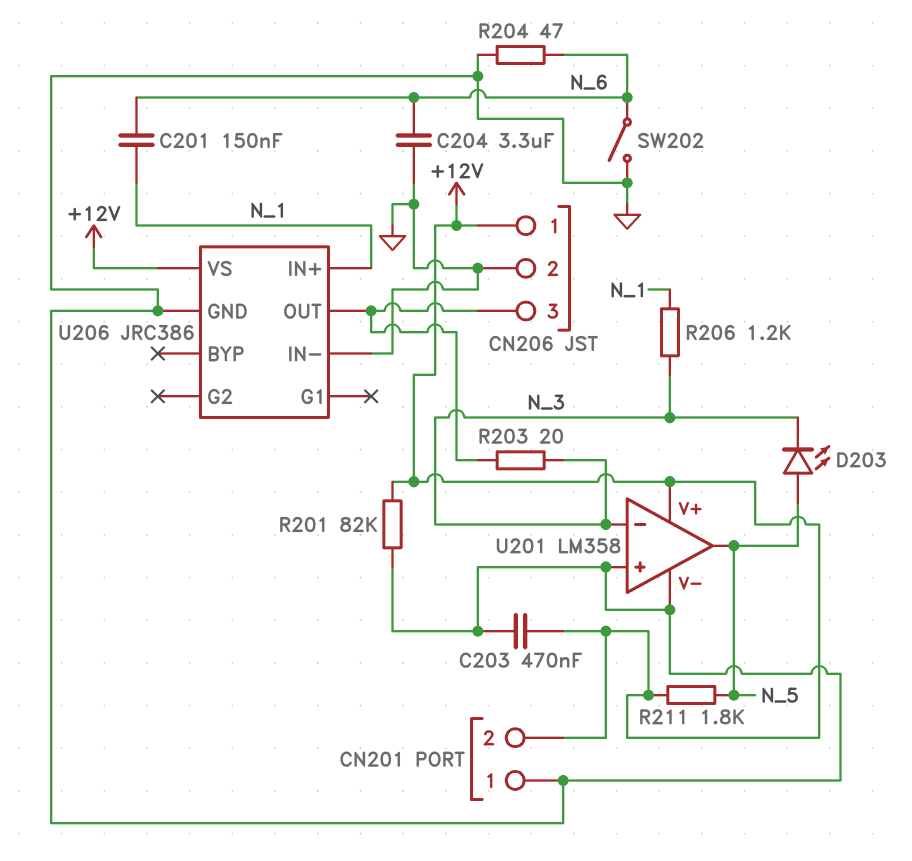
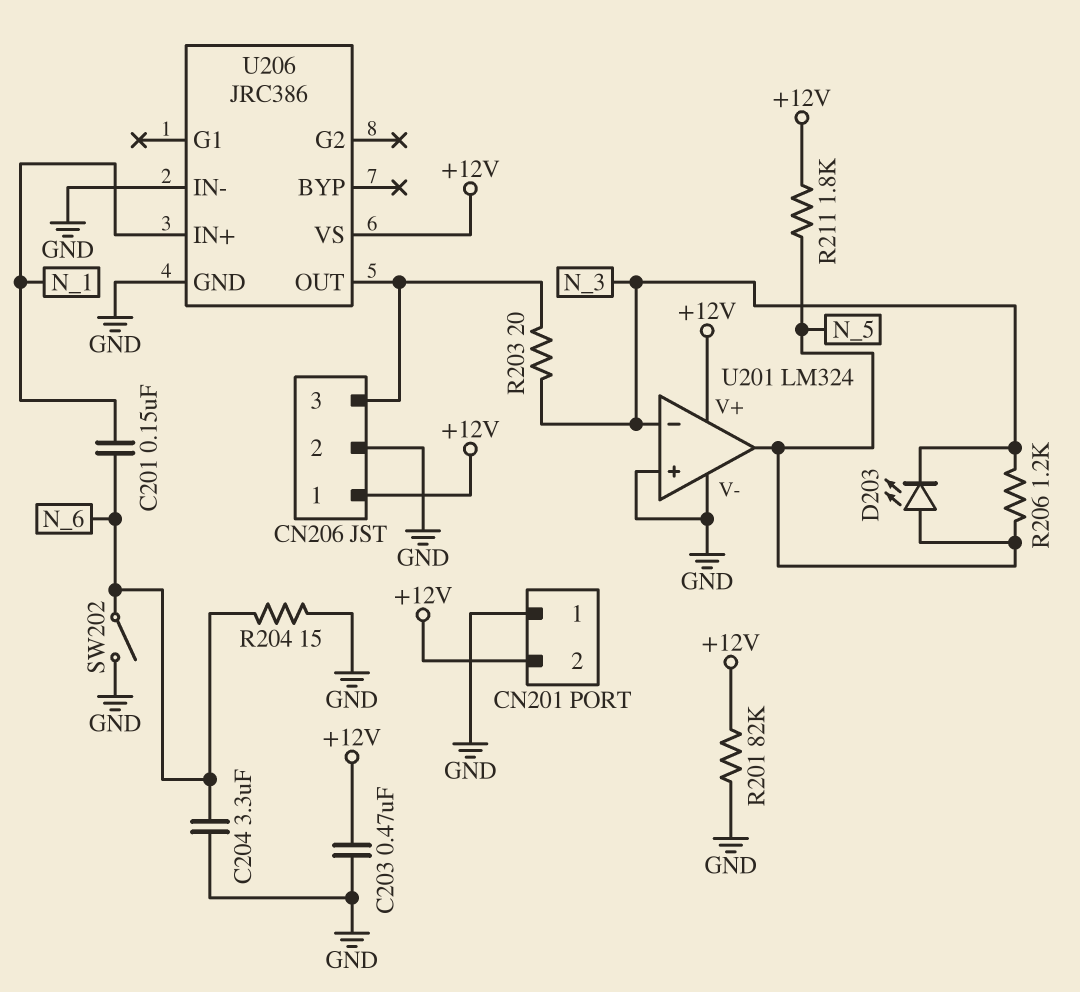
R204: 47 (GND, N_6) -> 15 (GND, N_6)
R206: 1.2k (N_1, N_3) -> 1.2k (N_3, N_5)
U201: LM358 -> LM324

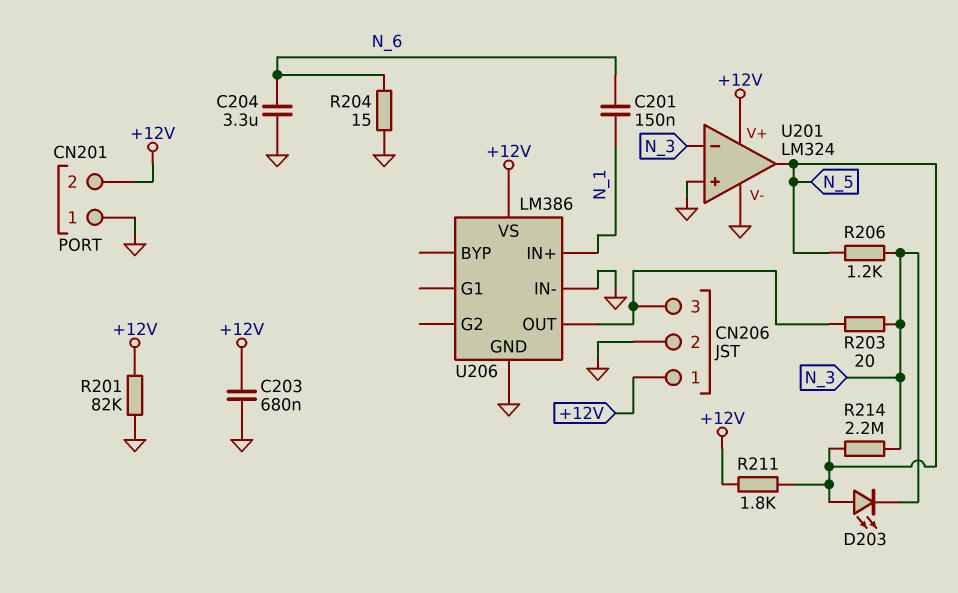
C203: 470nF (+12V, GND) -> 680nF (+12V, GND)
R214: none -> 2.2M (N_3, N_5)
SW202: switch (GND, N_6) -> none
U206: JRC386 -> LM386

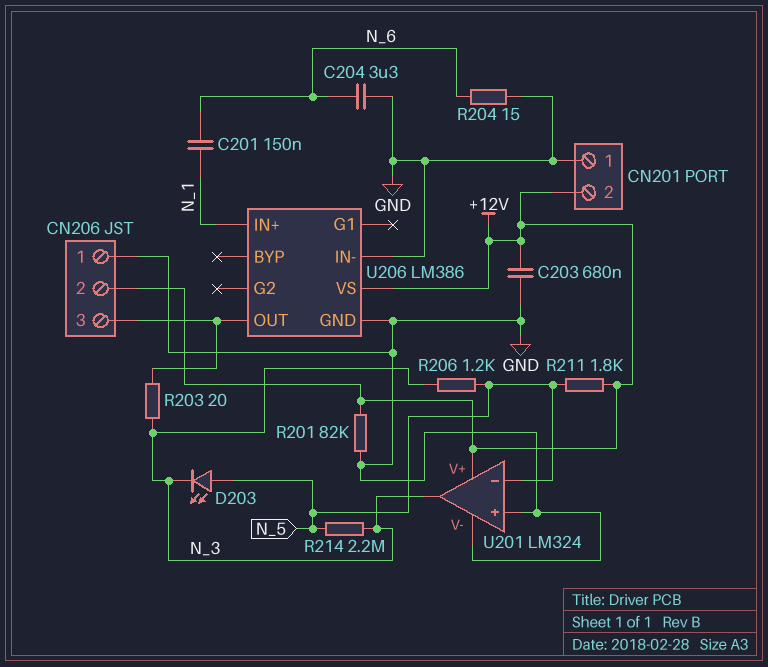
CN206 pin 1: +12V -> GND
CN206 pin 2: GND -> +12V
U201 pin in-: N_3 -> N_5
U201 pin out: N_5 -> N_3

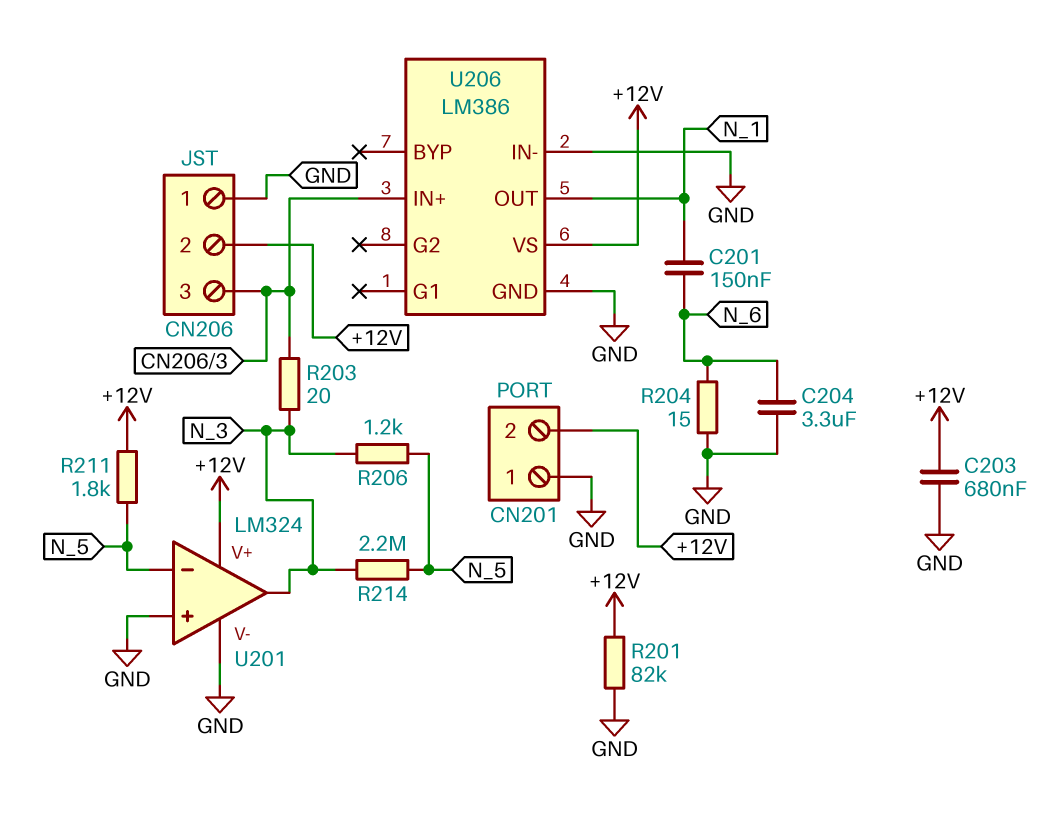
D203: LED (A N_5, K N_3) -> none
U206 pin IN+: N_1 -> CN206/3
U206 pin OUT: CN206/3 -> N_1

